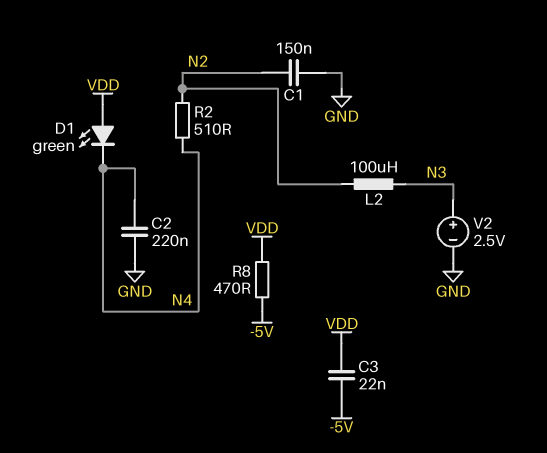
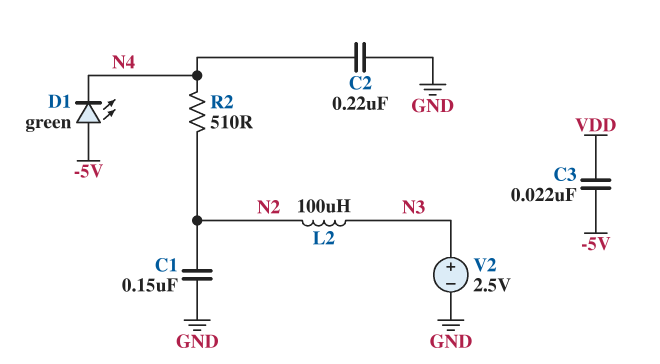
D1: LED green (A VDD, K N4) -> LED green (A -5V, K N4)
R8: 470 (-5V, VDD) -> none

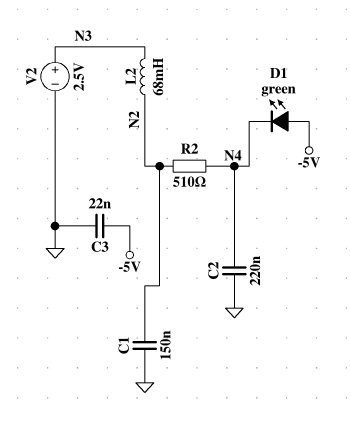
C3: 22nF (-5V, VDD) -> 22nF (-5V, GND)
L2: 100uH (N2, N3) -> 68mH (N2, N3)

